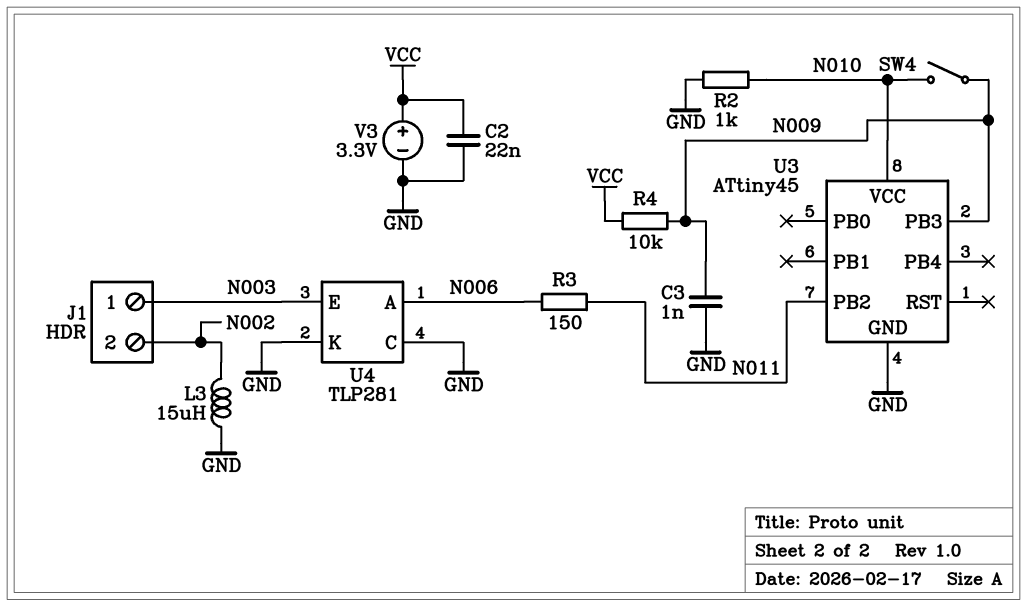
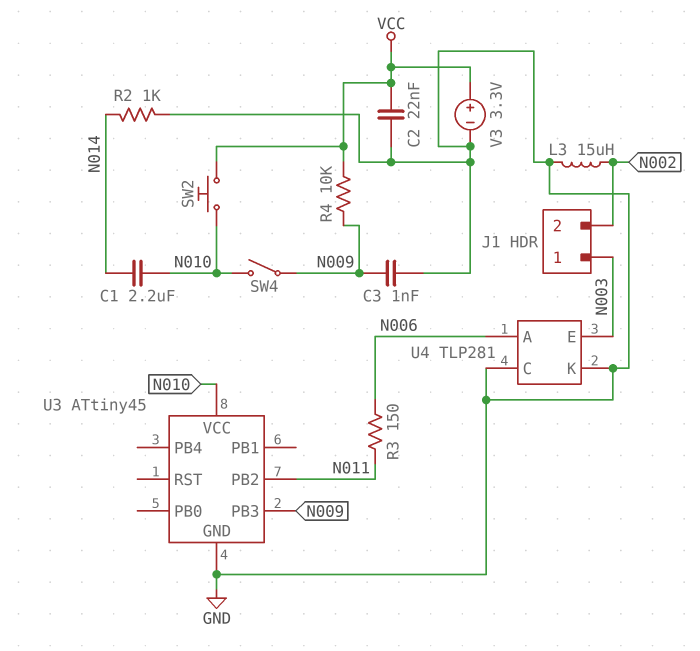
C1: none -> 2.2uF (N010, N014)
R2: 1k (GND, N010) -> 1k (GND, N014)
SW2: none -> button (N010, VCC)

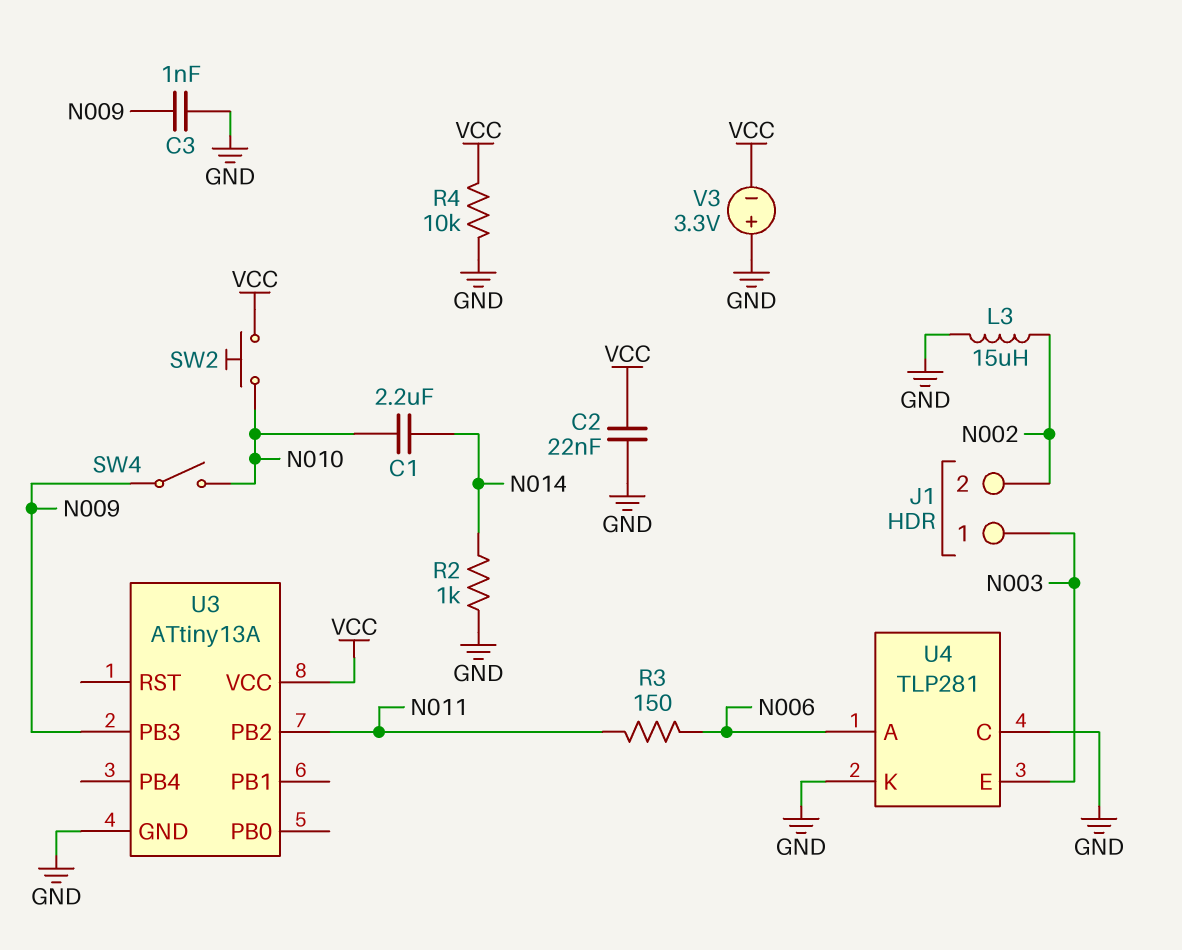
R4: 10k (N009, VCC) -> 10k (GND, VCC)
U3: ATtiny45 -> ATtiny13A
U3 pin VCC: N010 -> VCC
V3: 3.3V (plus VCC, minus GND) -> 3.3V (plus GND, minus VCC)

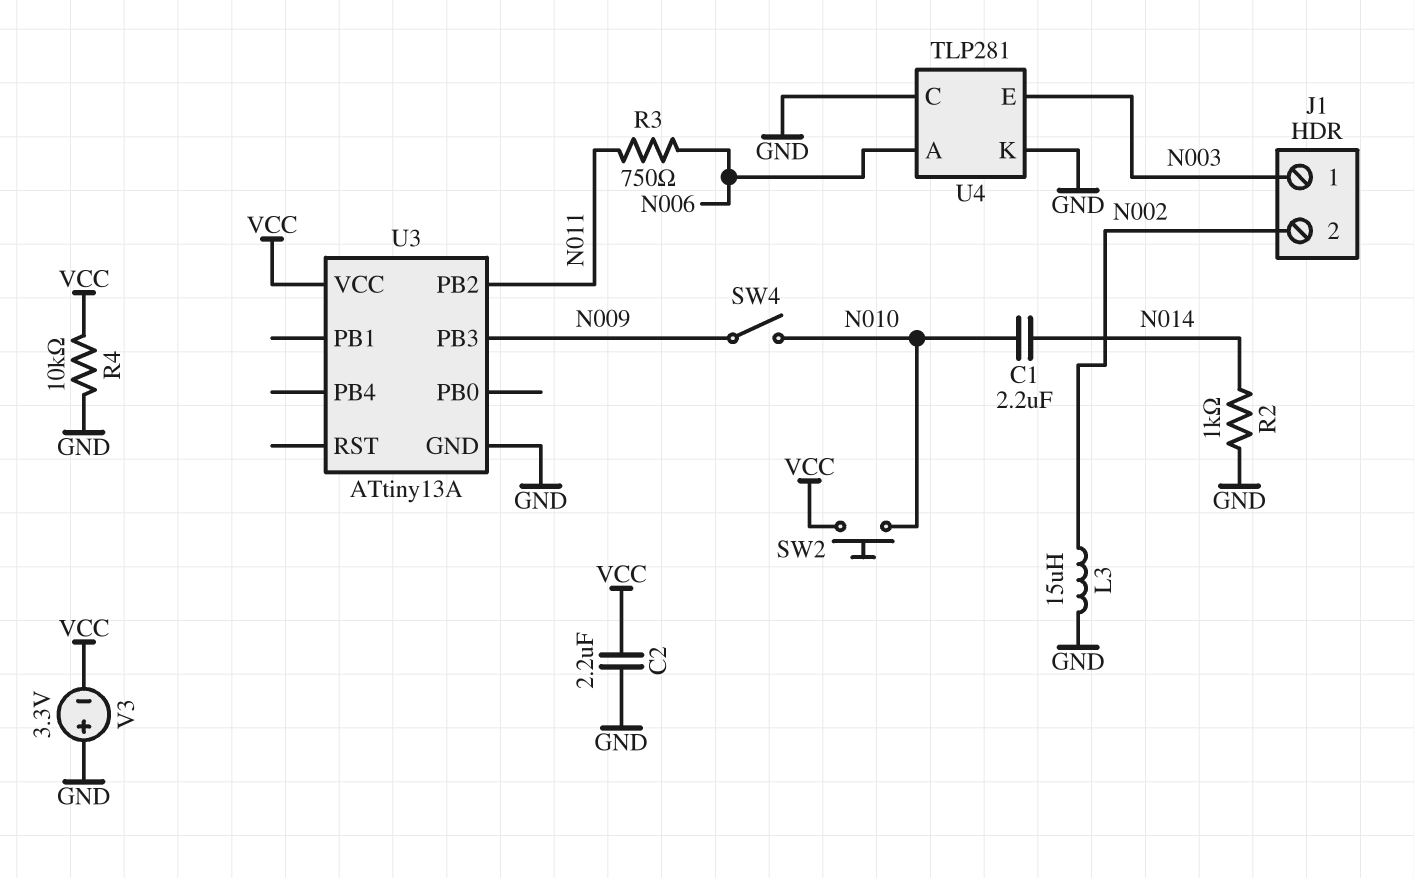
C2: 22nF (GND, VCC) -> 2.2uF (GND, VCC)
C3: 1nF (GND, N009) -> none
R3: 150 (N006, N011) -> 750 (N006, N011)

